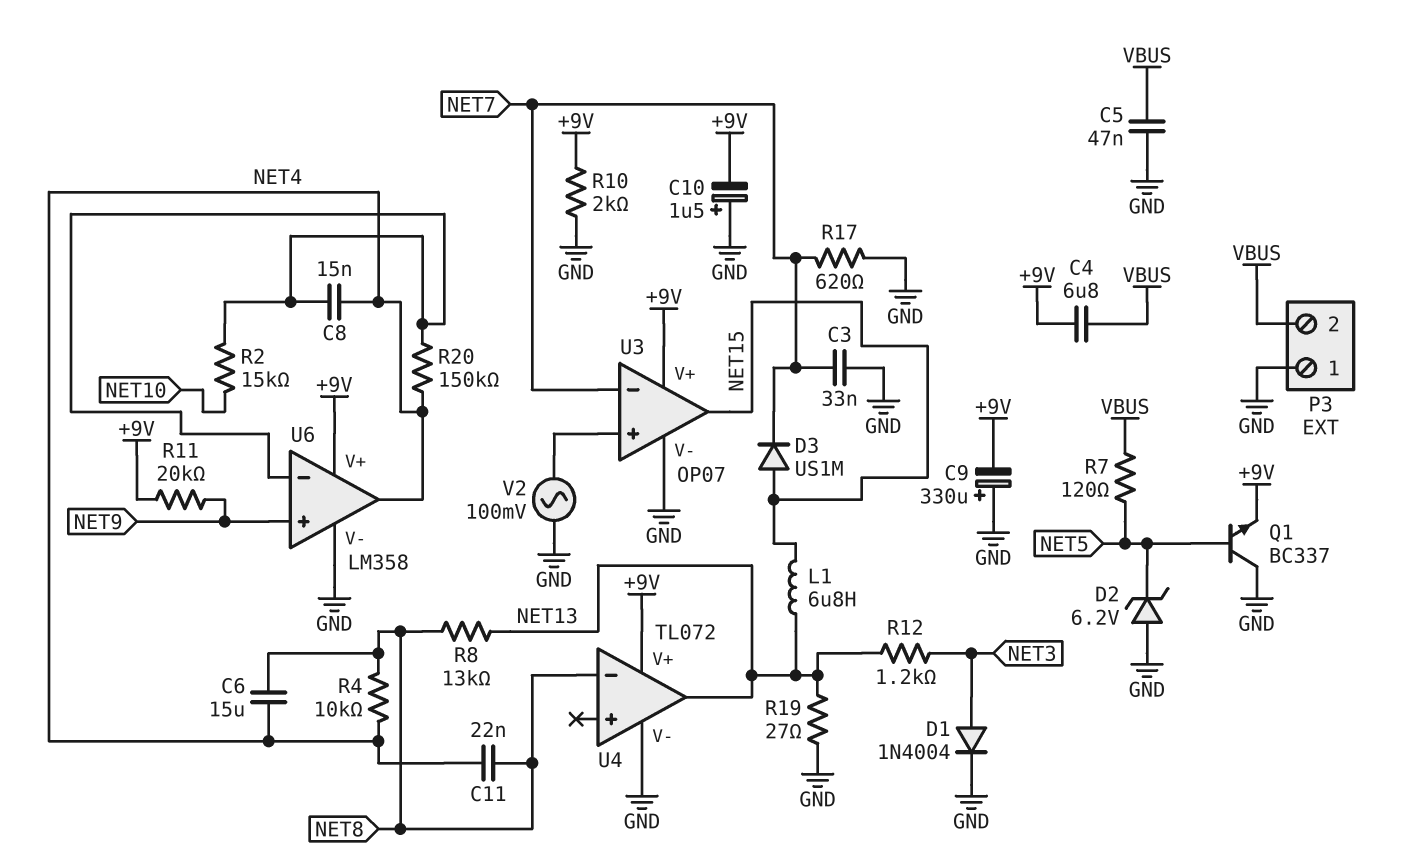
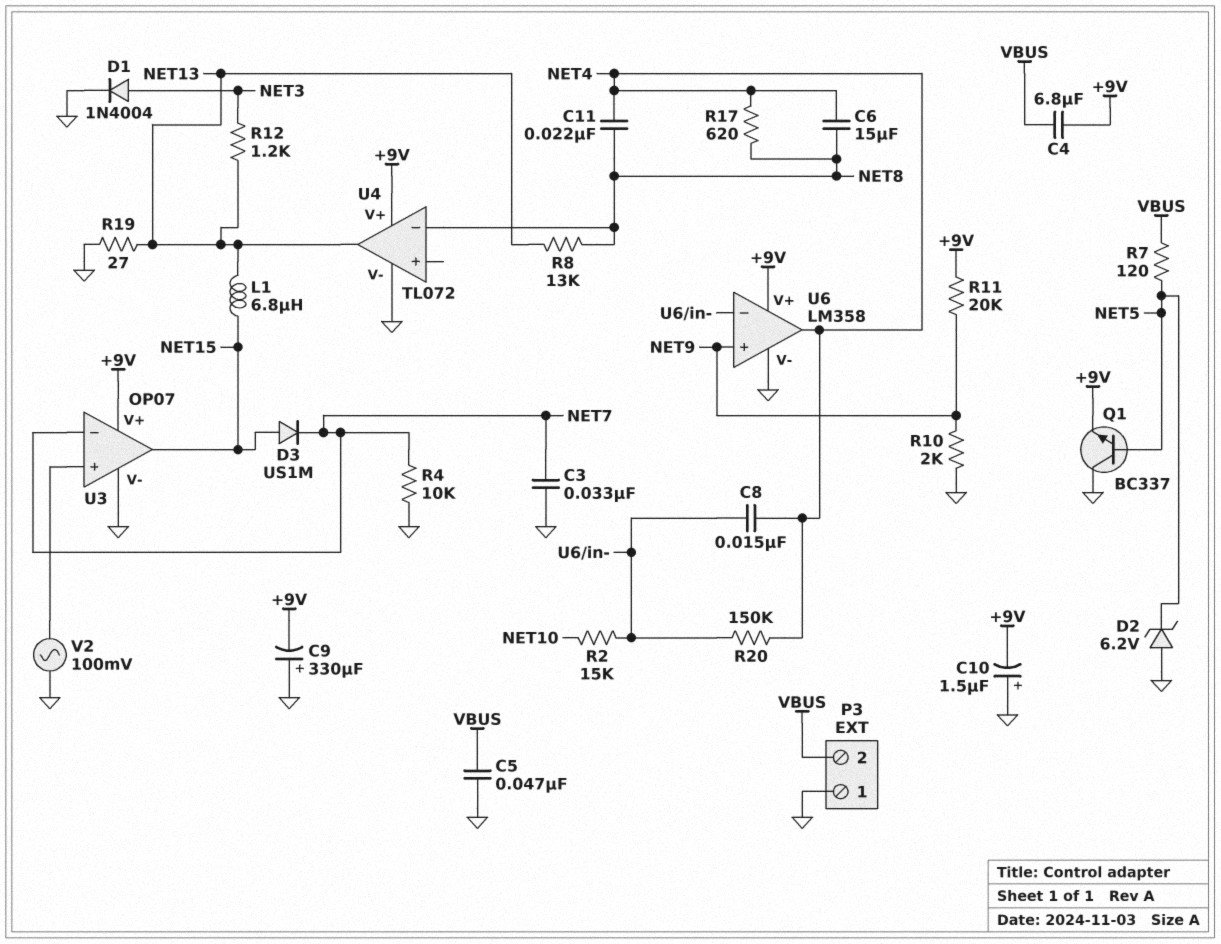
R4: 10k (NET4, NET8) -> 10k (GND, NET7)
R10: 2k (+9V, GND) -> 2k (GND, NET9)
R17: 620 (GND, NET7) -> 620 (NET4, NET8)

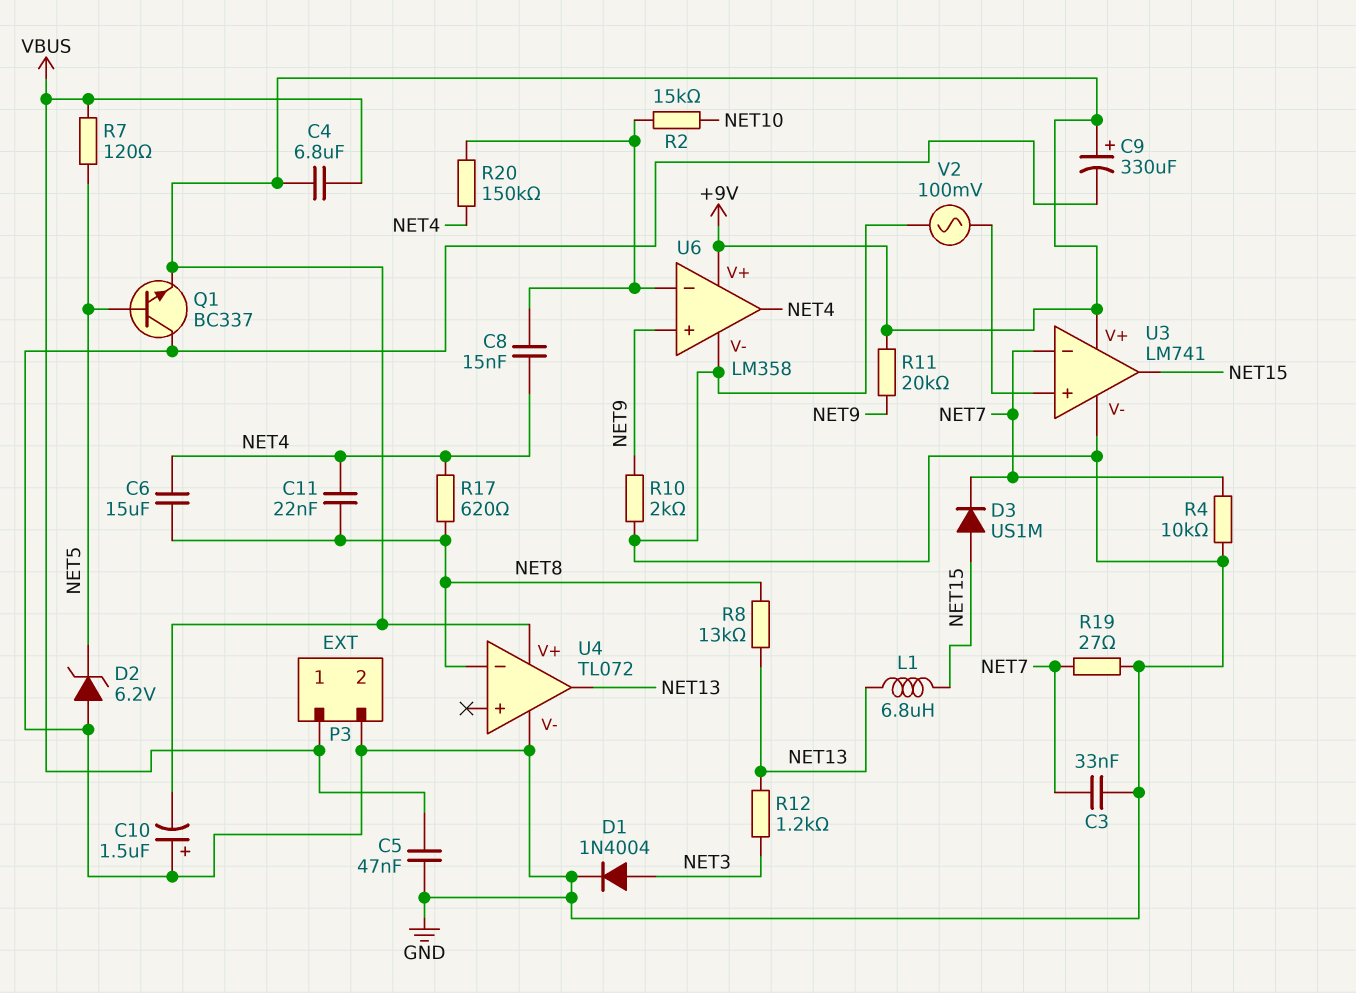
C9: 330uF (plus GND, minus +9V) -> 330uF (plus +9V, minus GND)
P3 pin 1: GND -> VBUS
P3 pin 2: VBUS -> GND
R19: 27 (GND, NET13) -> 27 (GND, NET7)
U3: OP07 -> LM741

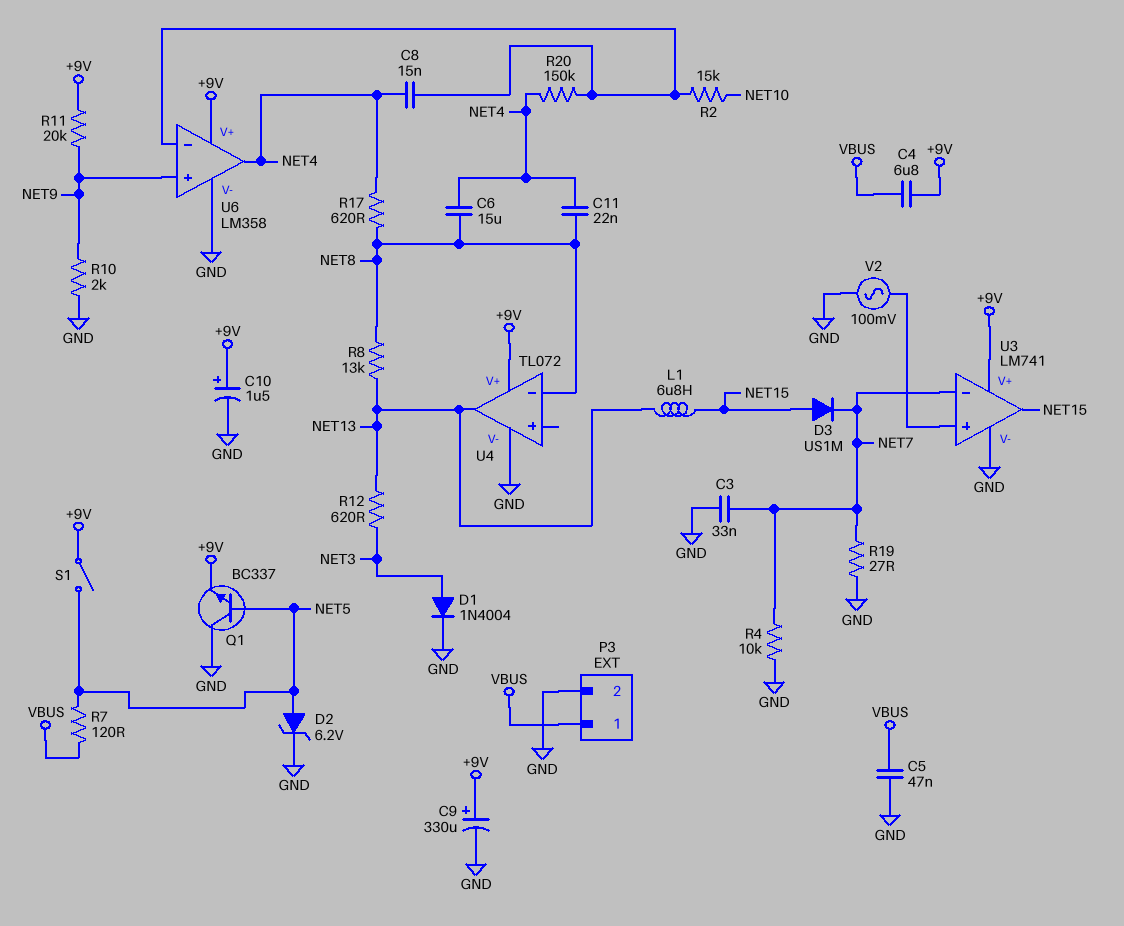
C10: 1.5uF (plus GND, minus +9V) -> 1.5uF (plus +9V, minus GND)
D2: zener 6.2V (A GND, K NET5) -> zener 6.2V (A NET5, K GND)
R12: 1.2k (NET3, NET13) -> 620 (NET3, NET13)
S1: none -> switch (+9V, NET5)

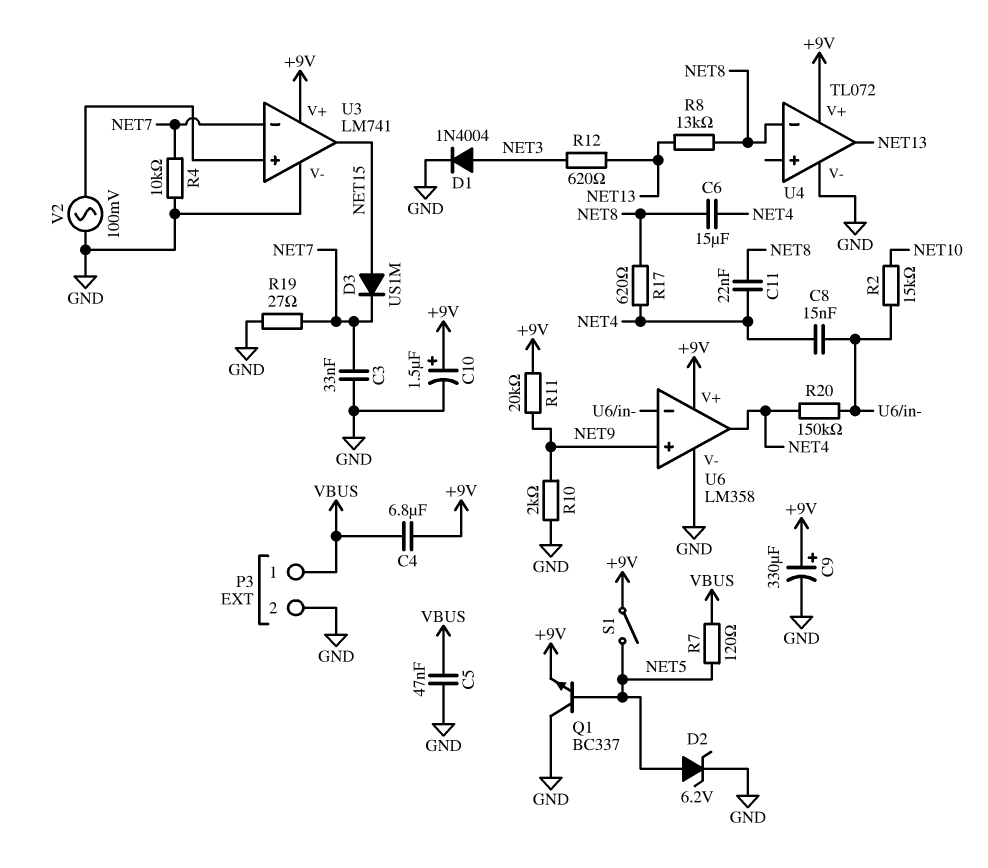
L1: 6.8uH (NET13, NET15) -> none

